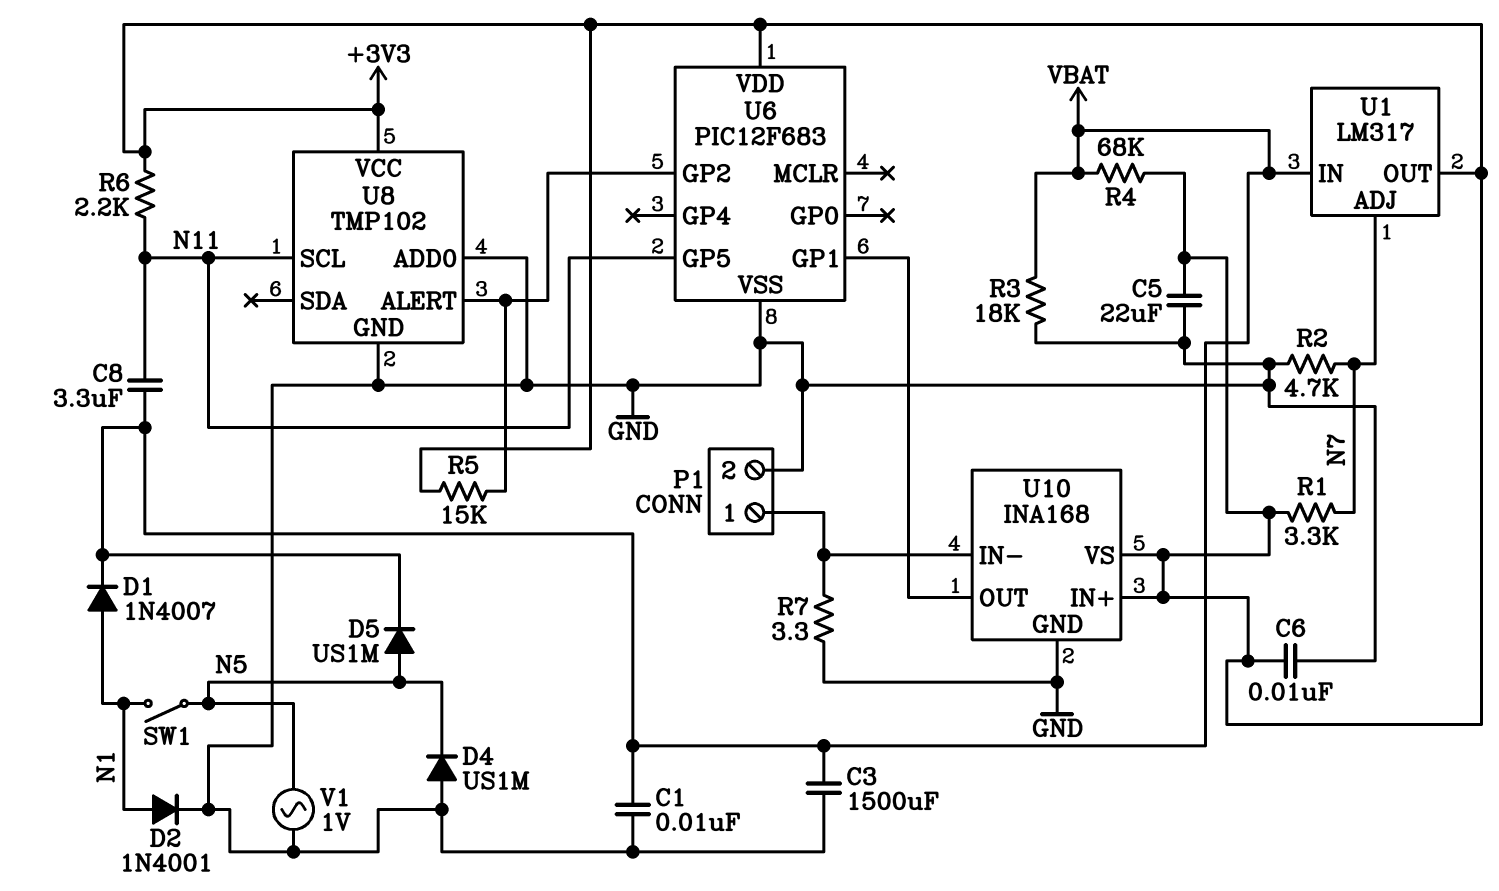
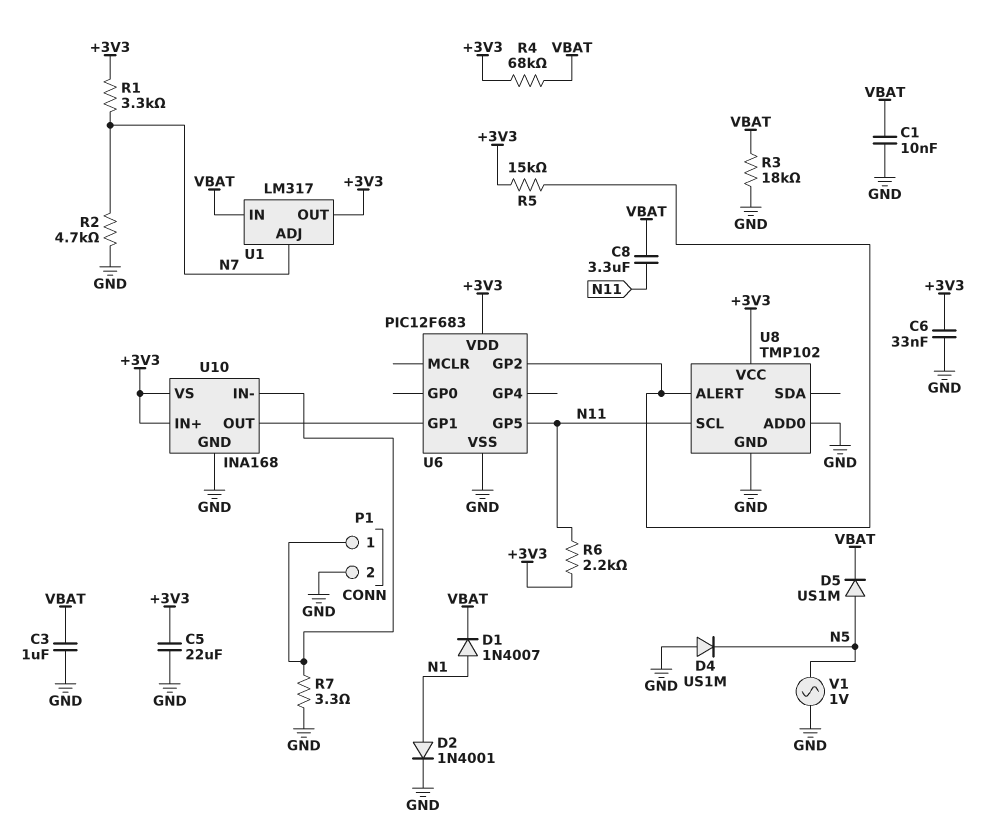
C3: 1500uF (GND, VBAT) -> 1uF (GND, VBAT)
C6: 10nF (+3V3, GND) -> 33nF (+3V3, GND)
SW1: switch (N1, N5) -> none

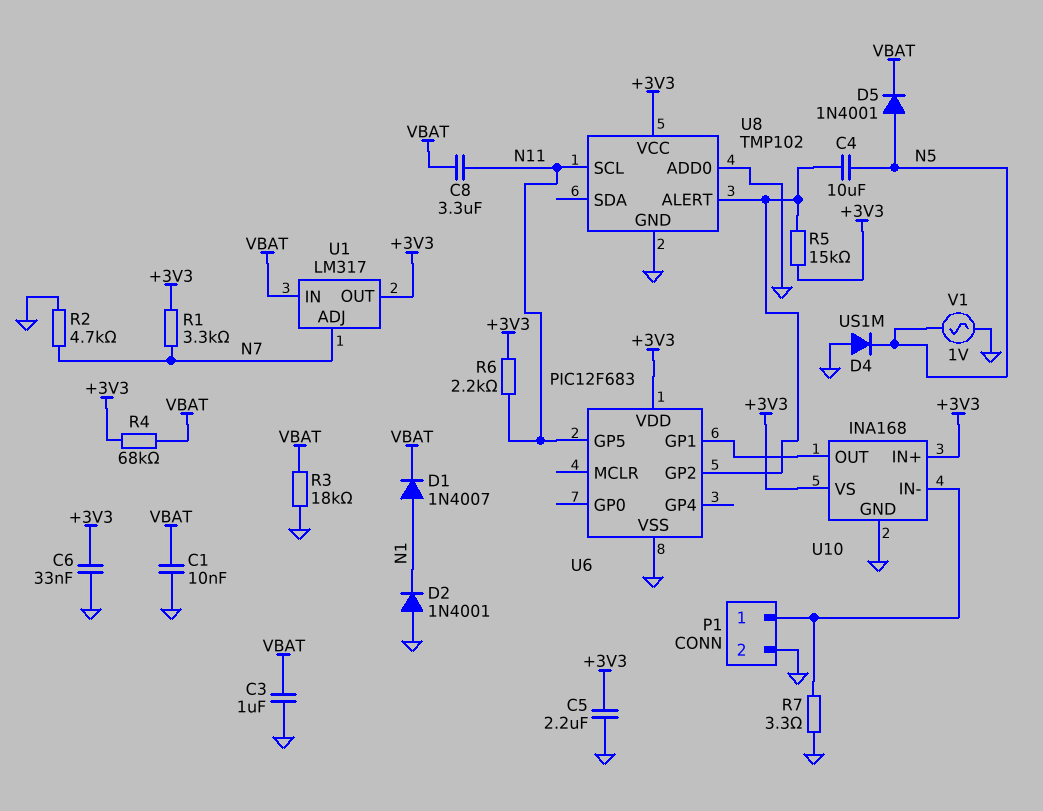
C4: none -> 10uF (N5, U6/GP2)
C5: 22uF (+3V3, GND) -> 2.2uF (+3V3, GND)
D2: diode 1N4001 (A N1, K GND) -> diode 1N4001 (A GND, K N1)
D5: diode US1M (A N5, K VBAT) -> diode 1N4001 (A N5, K VBAT)

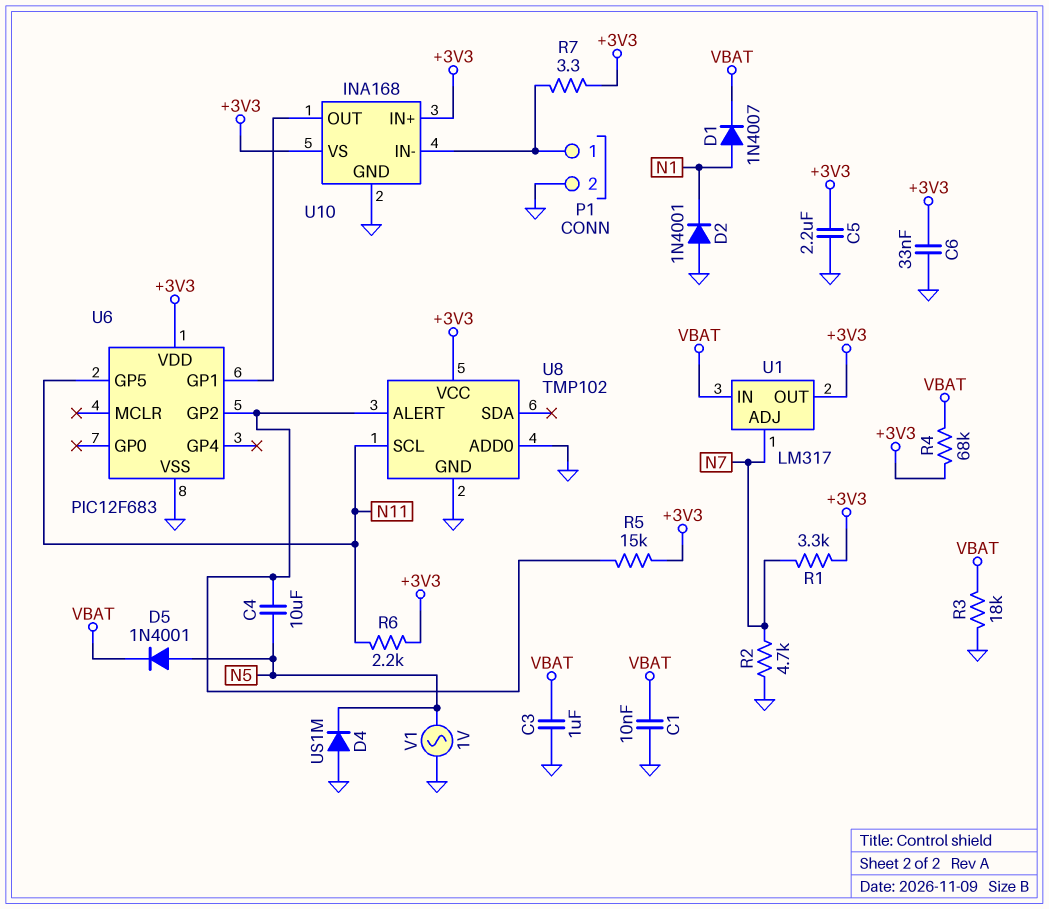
C8: 3.3uF (N11, VBAT) -> none
R7: 3.3 (GND, P1/1) -> 3.3 (+3V3, P1/1)

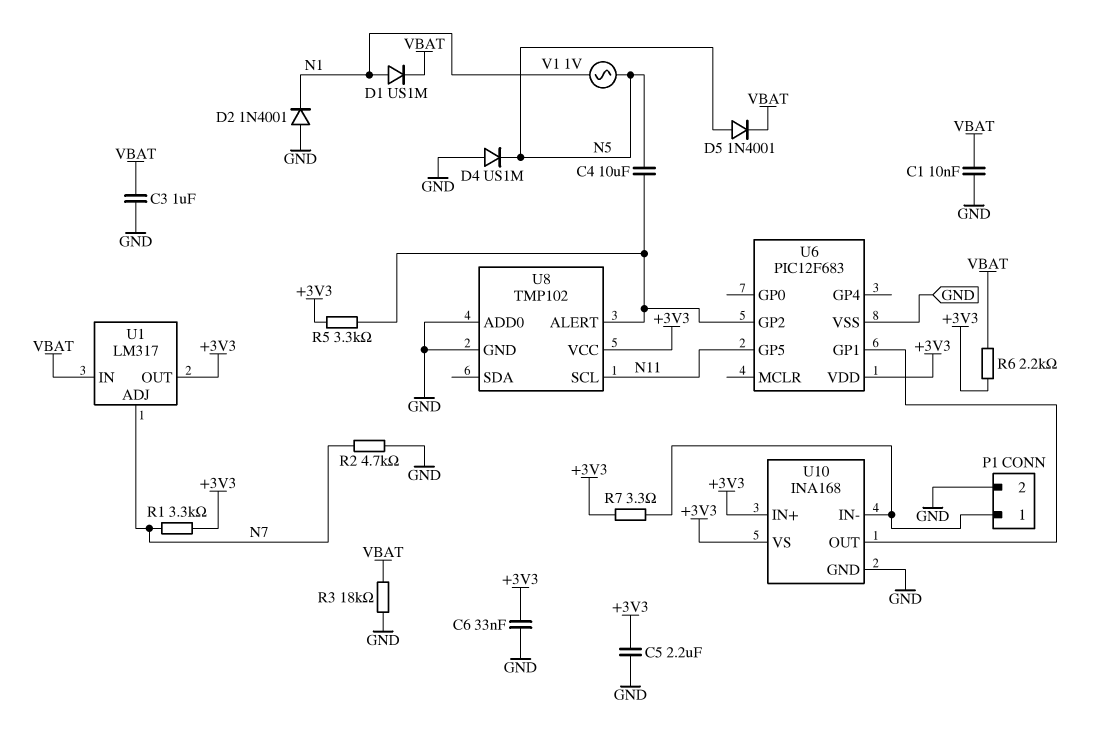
D1: diode 1N4007 (A N1, K VBAT) -> diode US1M (A N1, K VBAT)
R4: 68k (+3V3, VBAT) -> none
R5: 15k (+3V3, U6/GP2) -> 3.3k (+3V3, U6/GP2)
R6: 2.2k (+3V3, N11) -> 2.2k (+3V3, VBAT)
V1: AC 1V (GND, N5) -> AC 1V (N1, N5)

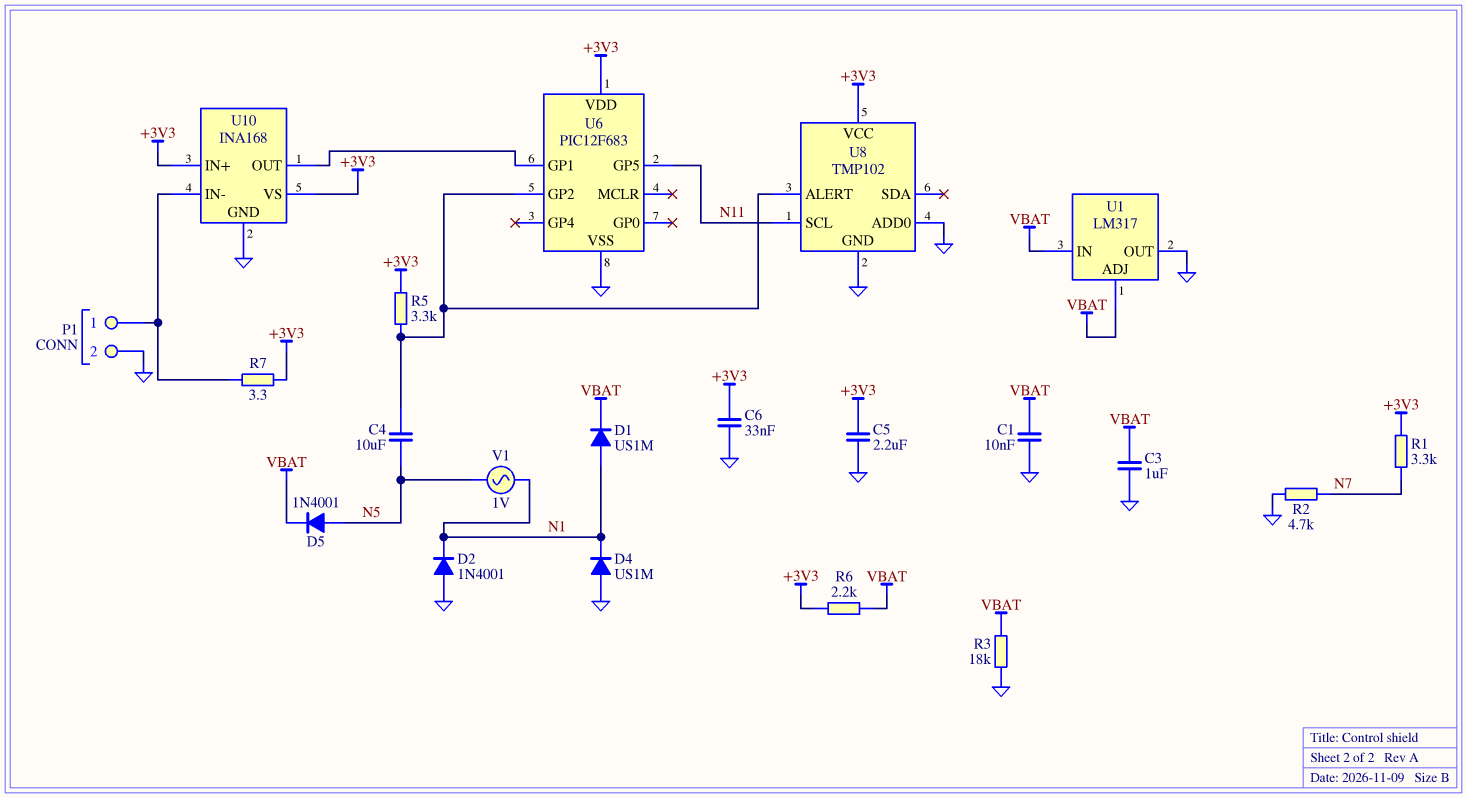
D4: diode US1M (A GND, K N5) -> diode US1M (A GND, K N1)
U1 pin ADJ: N7 -> VBAT
U1 pin OUT: +3V3 -> GND

